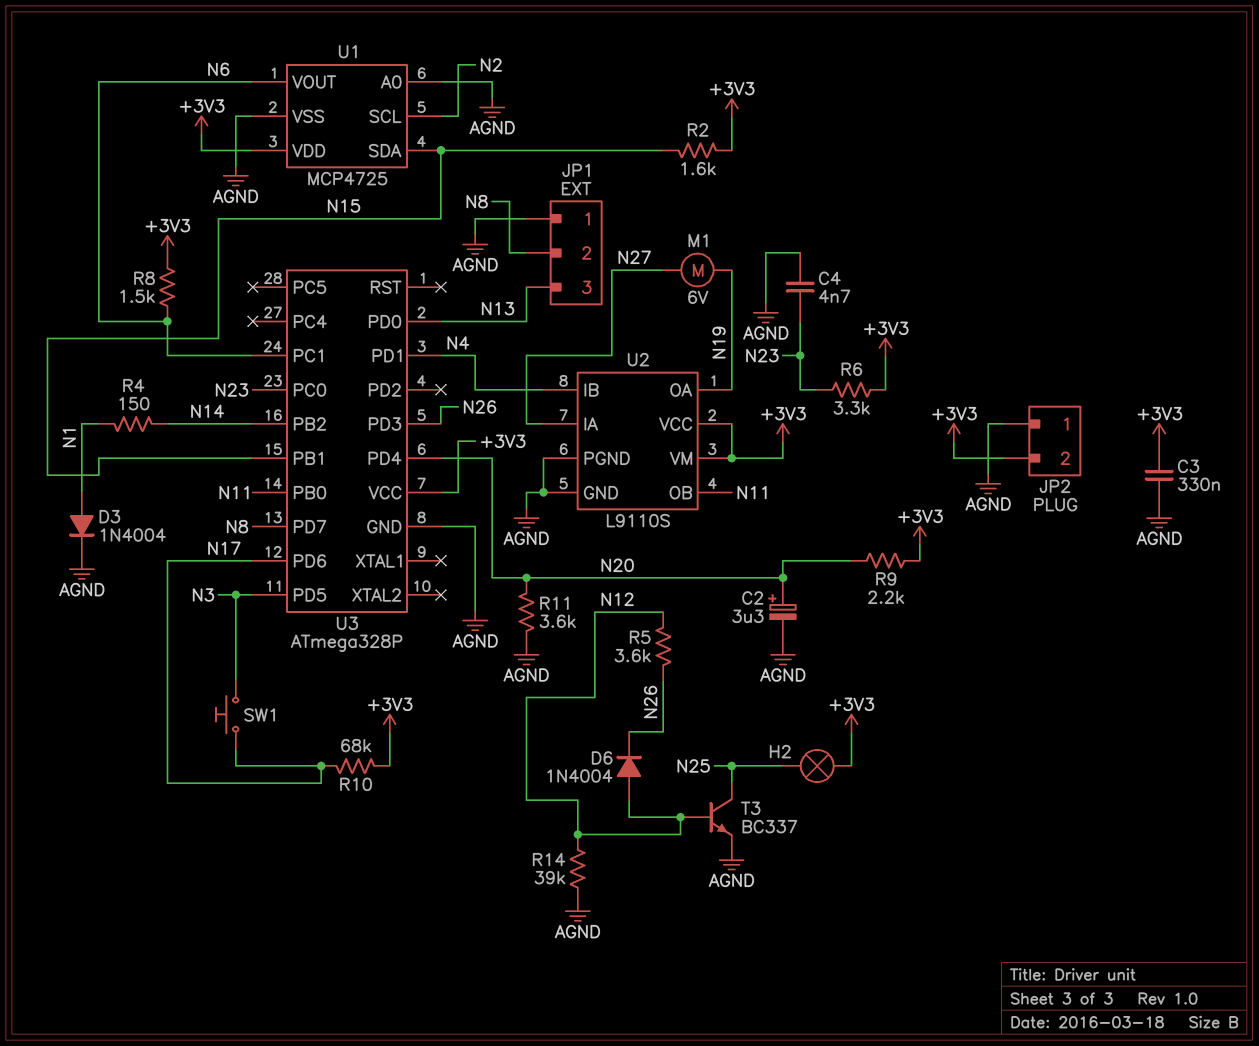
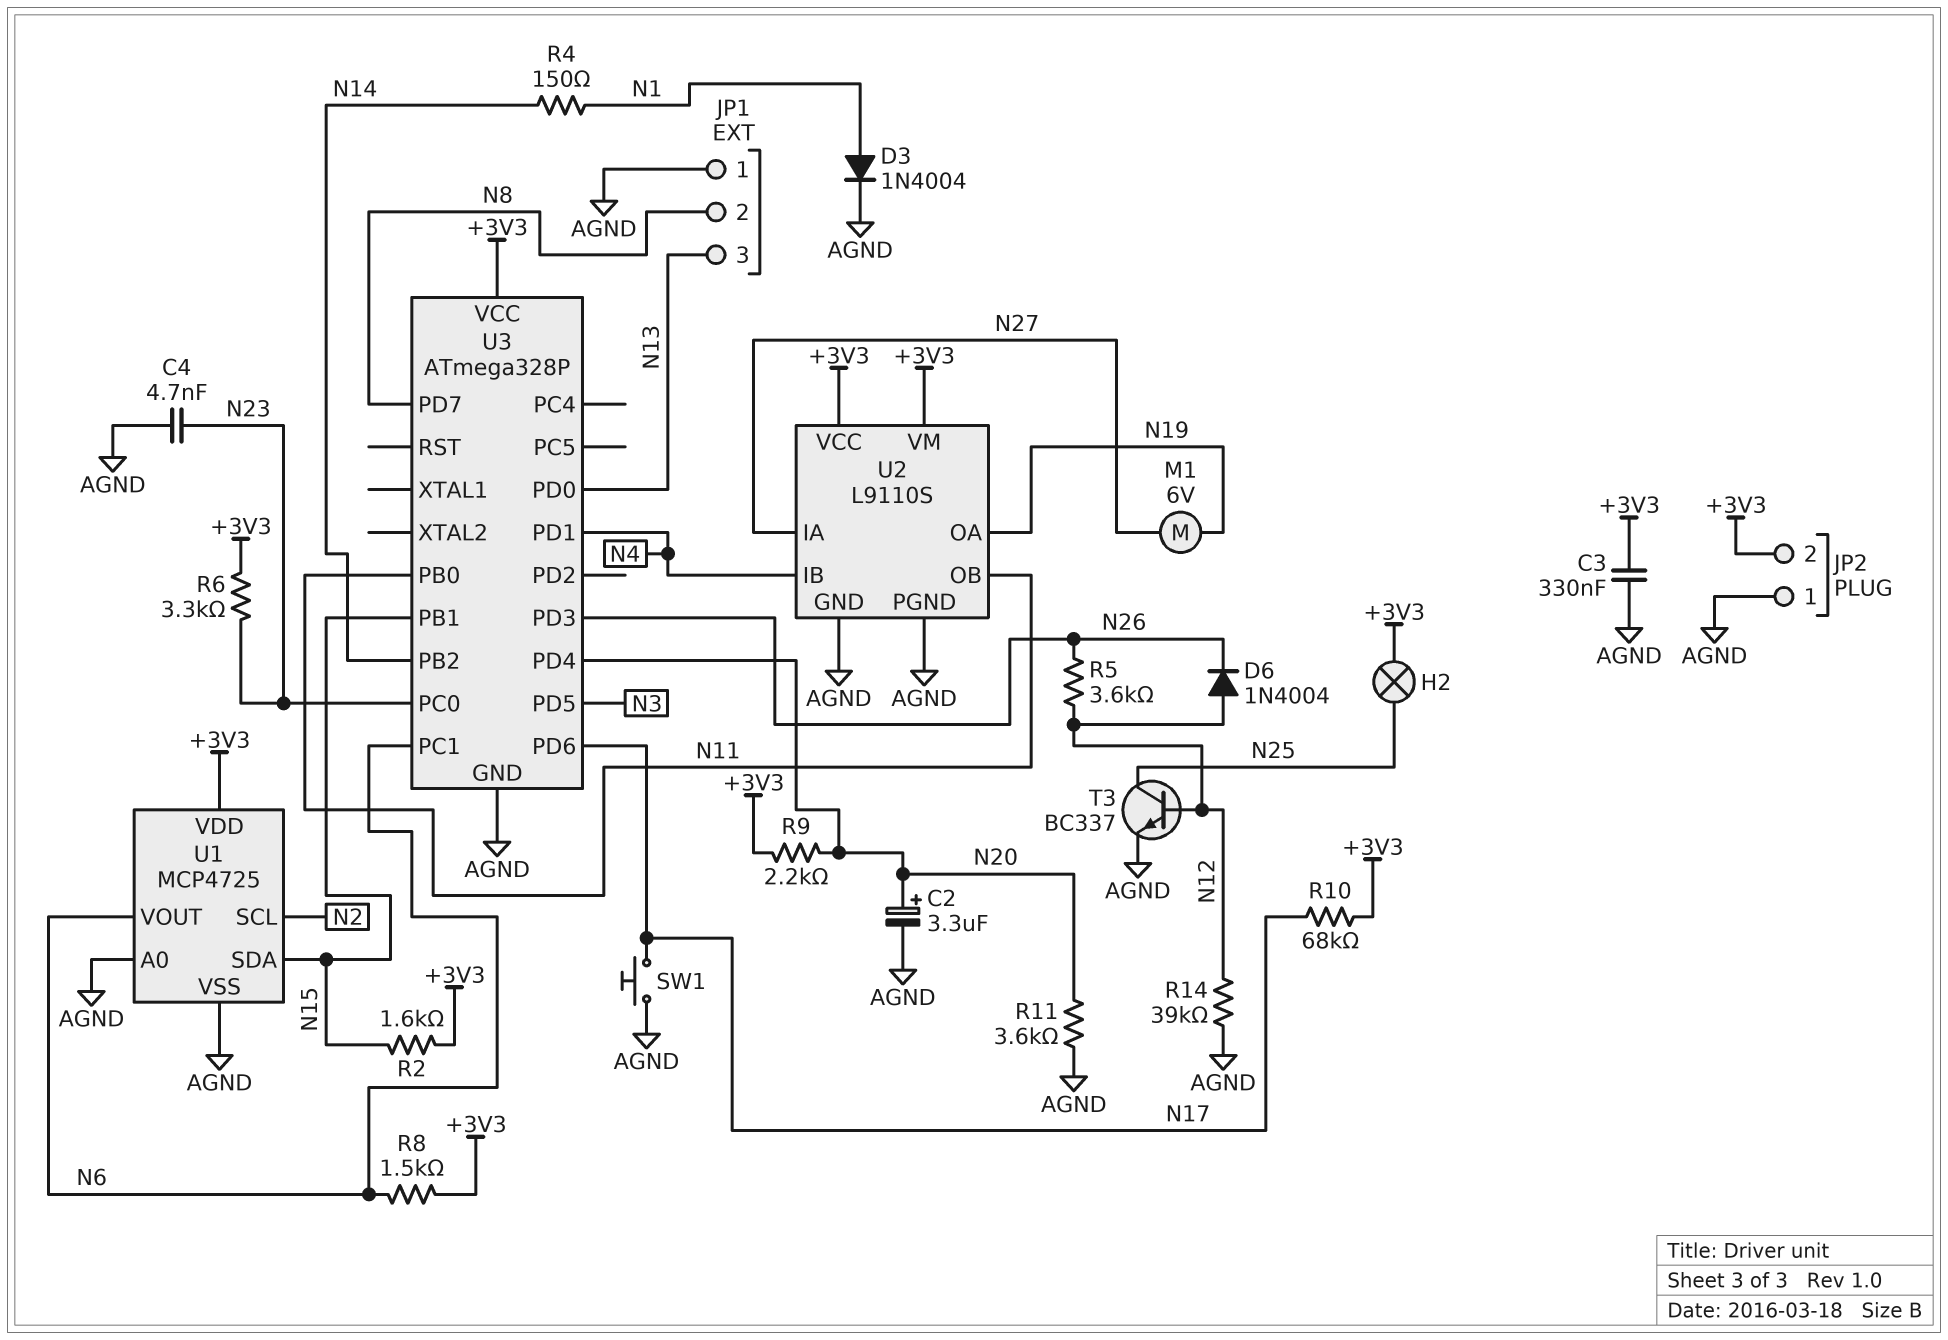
SW1: button (N3, N17) -> button (AGND, N17)

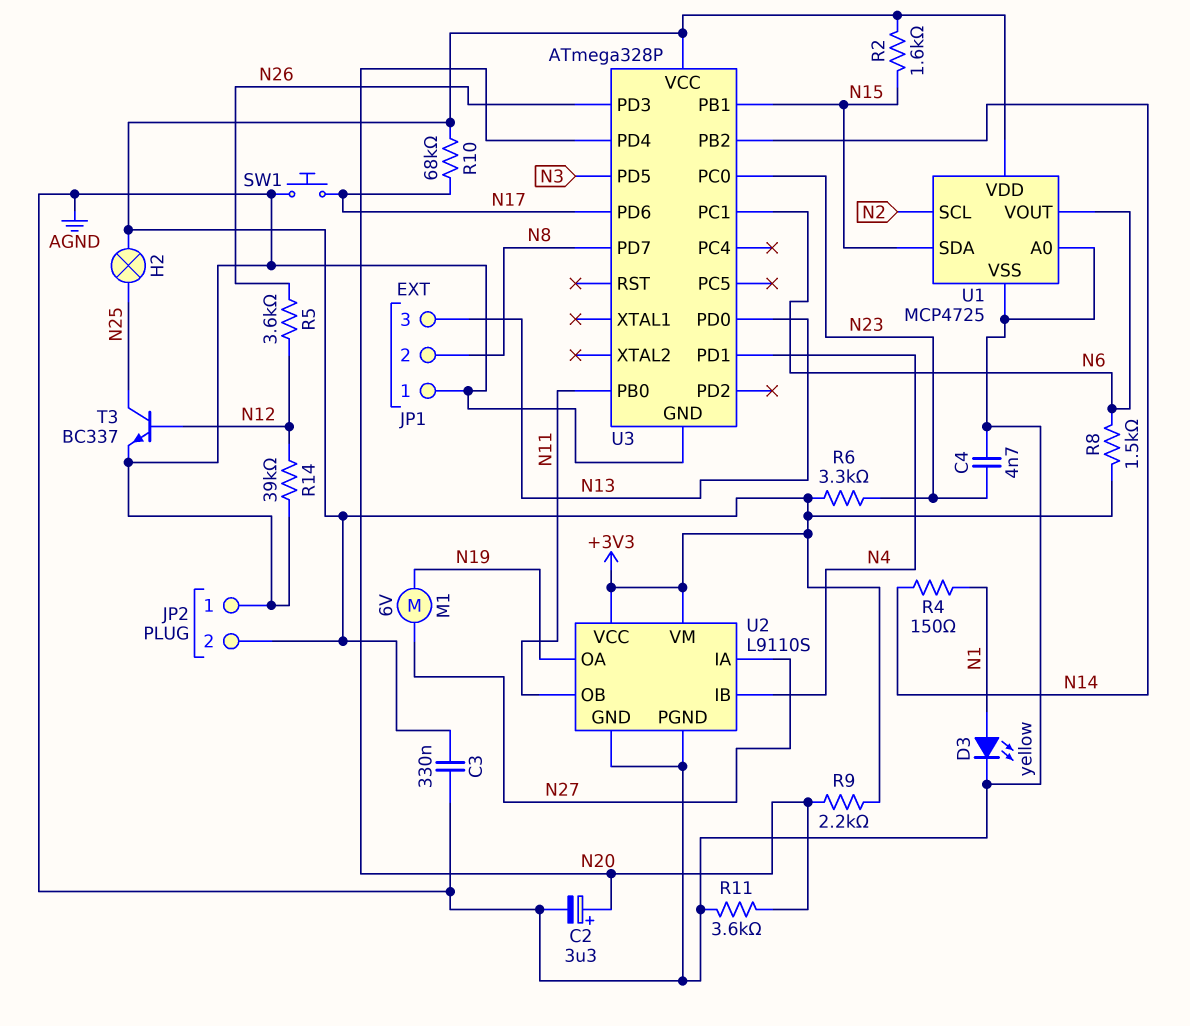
D3: diode 1N4004 (A N1, K AGND) -> LED yellow (A N1, K AGND)
D6: diode 1N4004 (A N12, K N26) -> none

